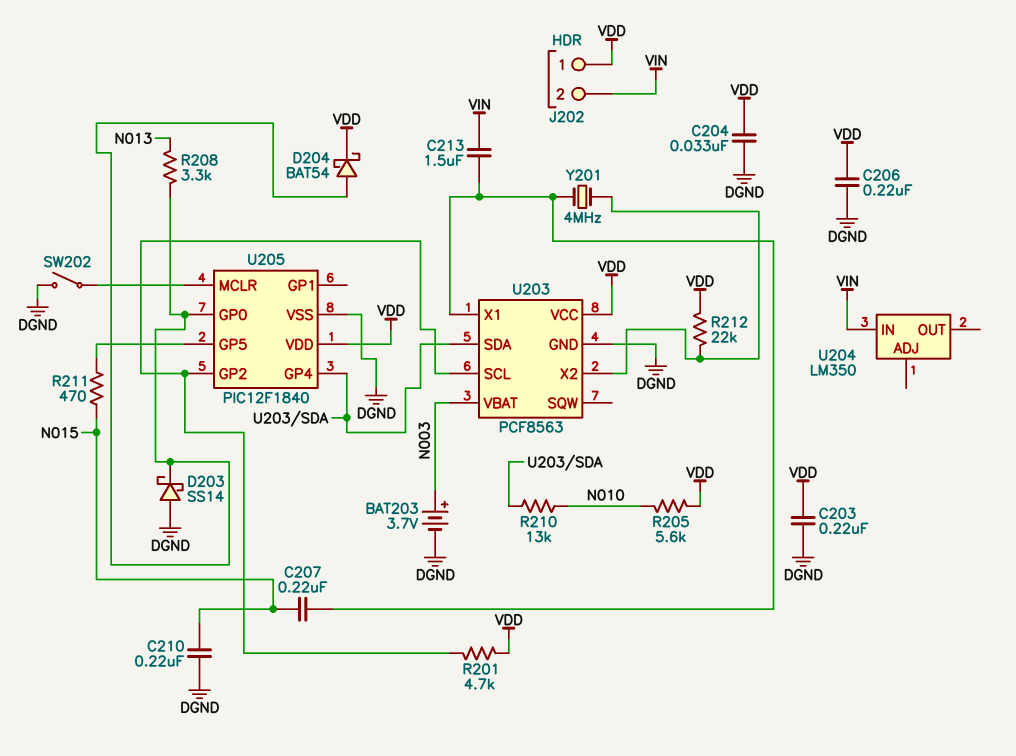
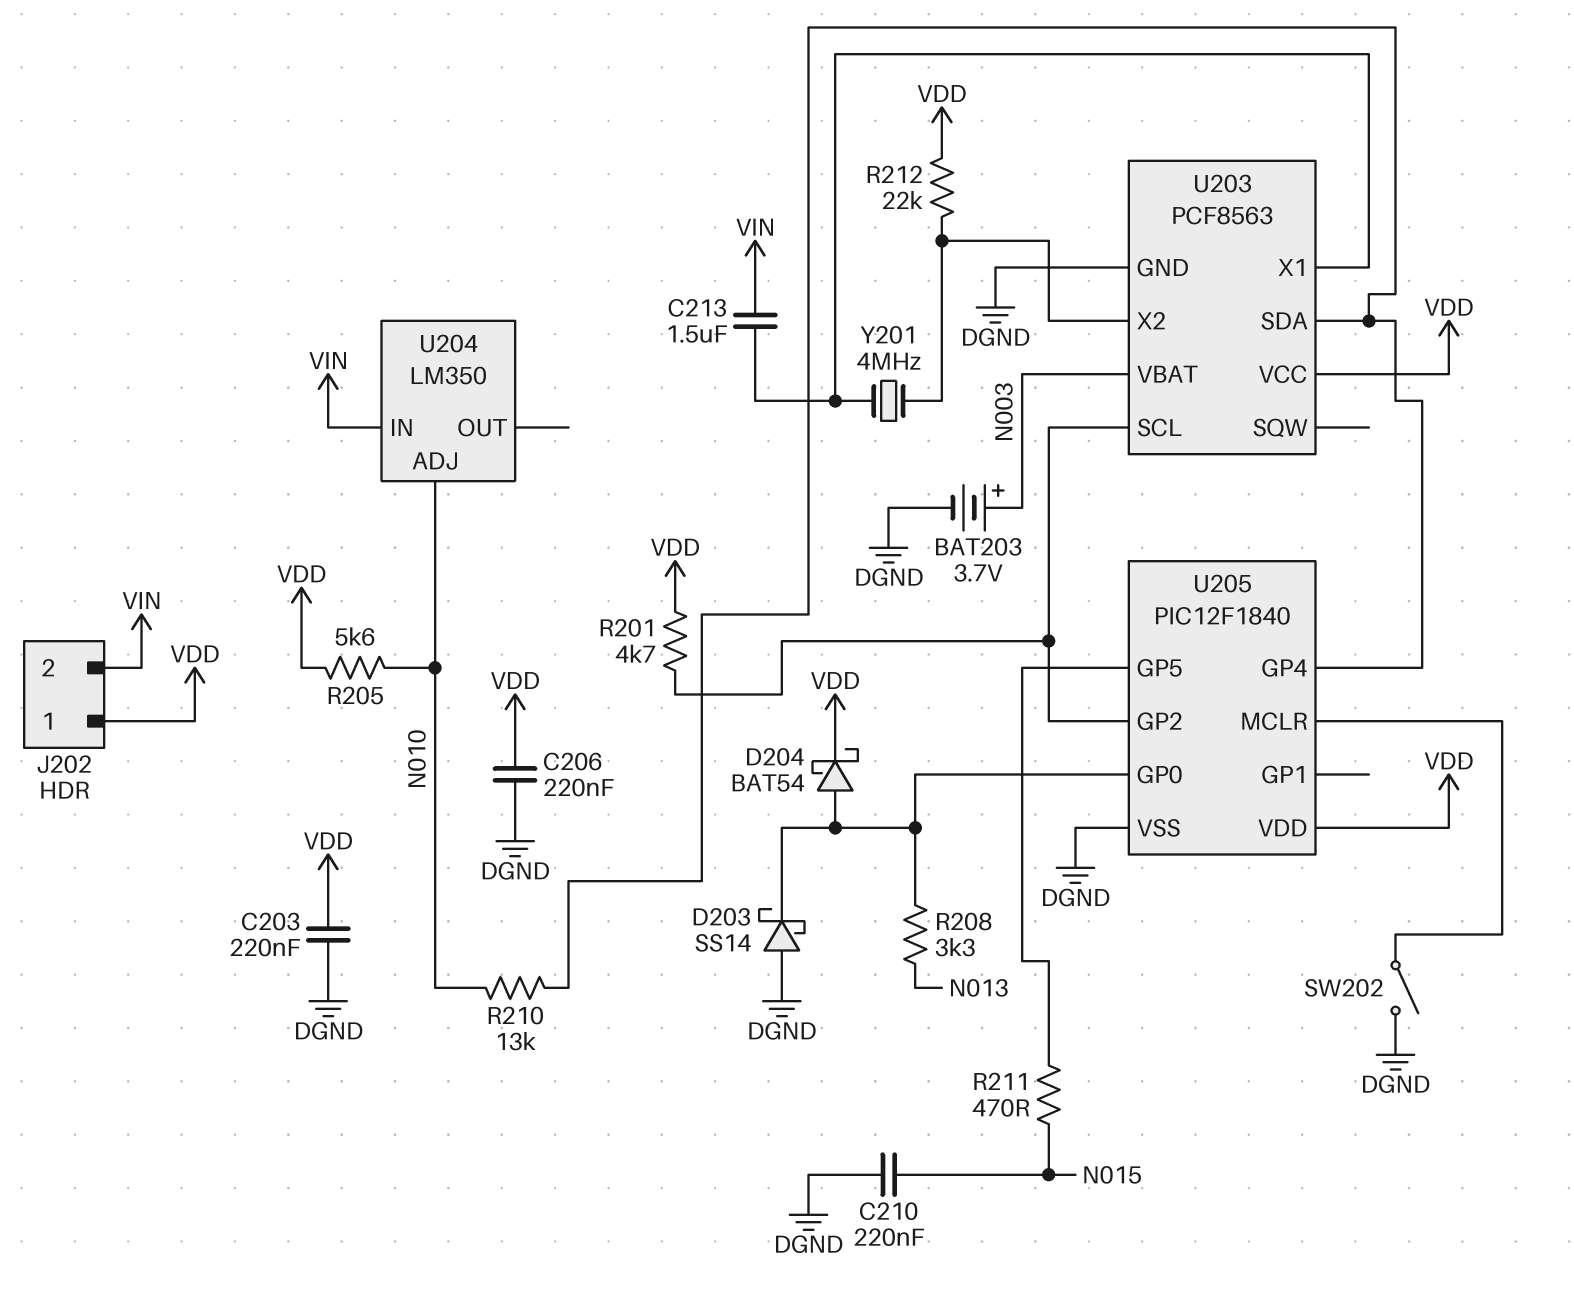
C204: 33nF (DGND, VDD) -> none
C207: 220nF (N015, U203/X1) -> none
U204 pin ADJ: none -> N010

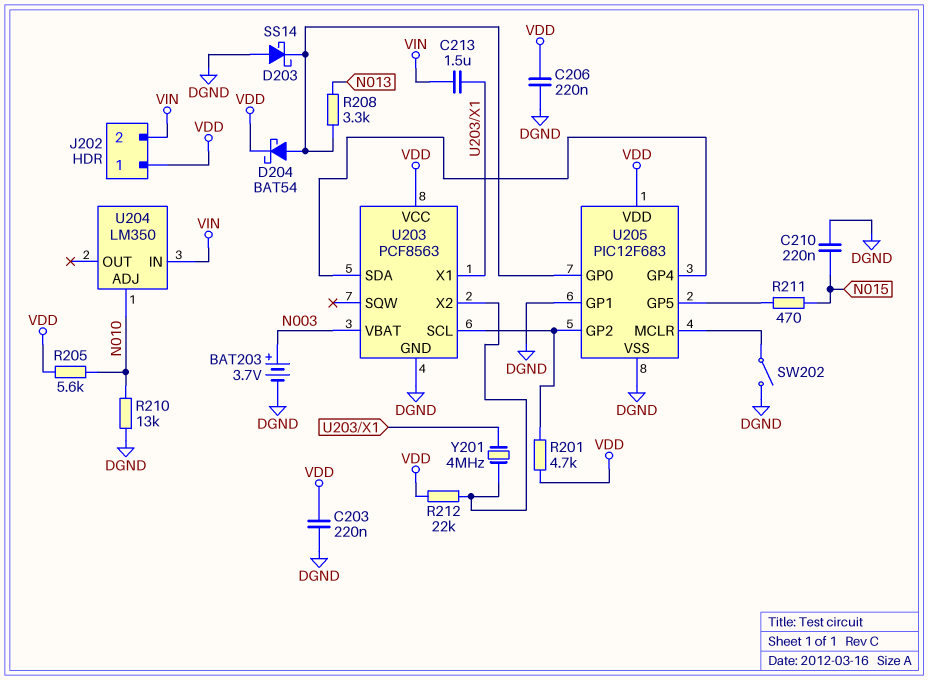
R210: 13k (N010, U203/SDA) -> 13k (DGND, N010)
U205: PIC12F1840 -> PIC12F683
U205 pin GP1: none -> DGND

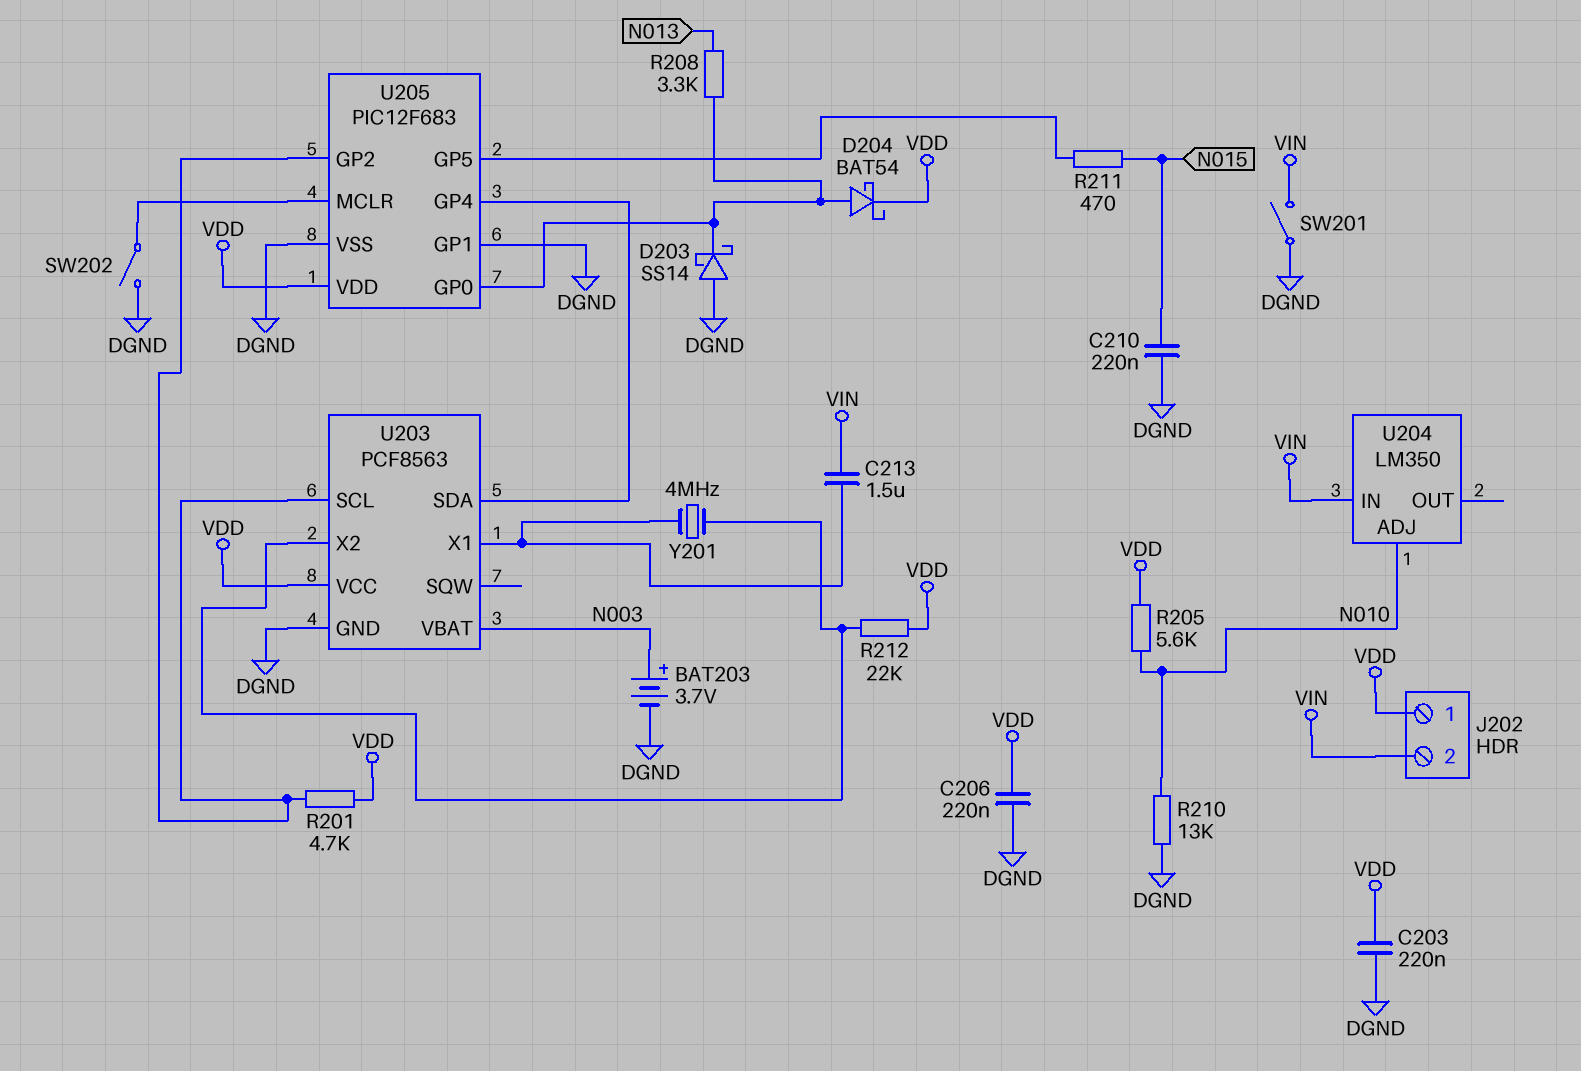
SW201: none -> switch (DGND, VIN)

